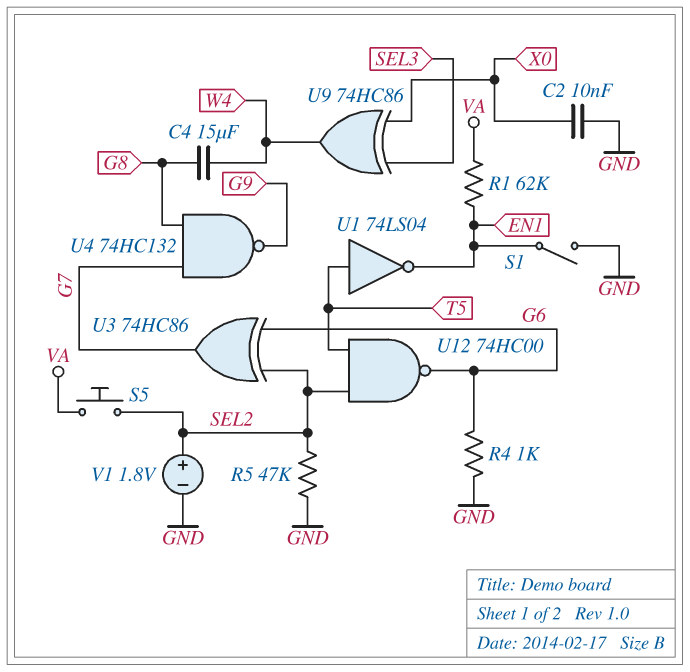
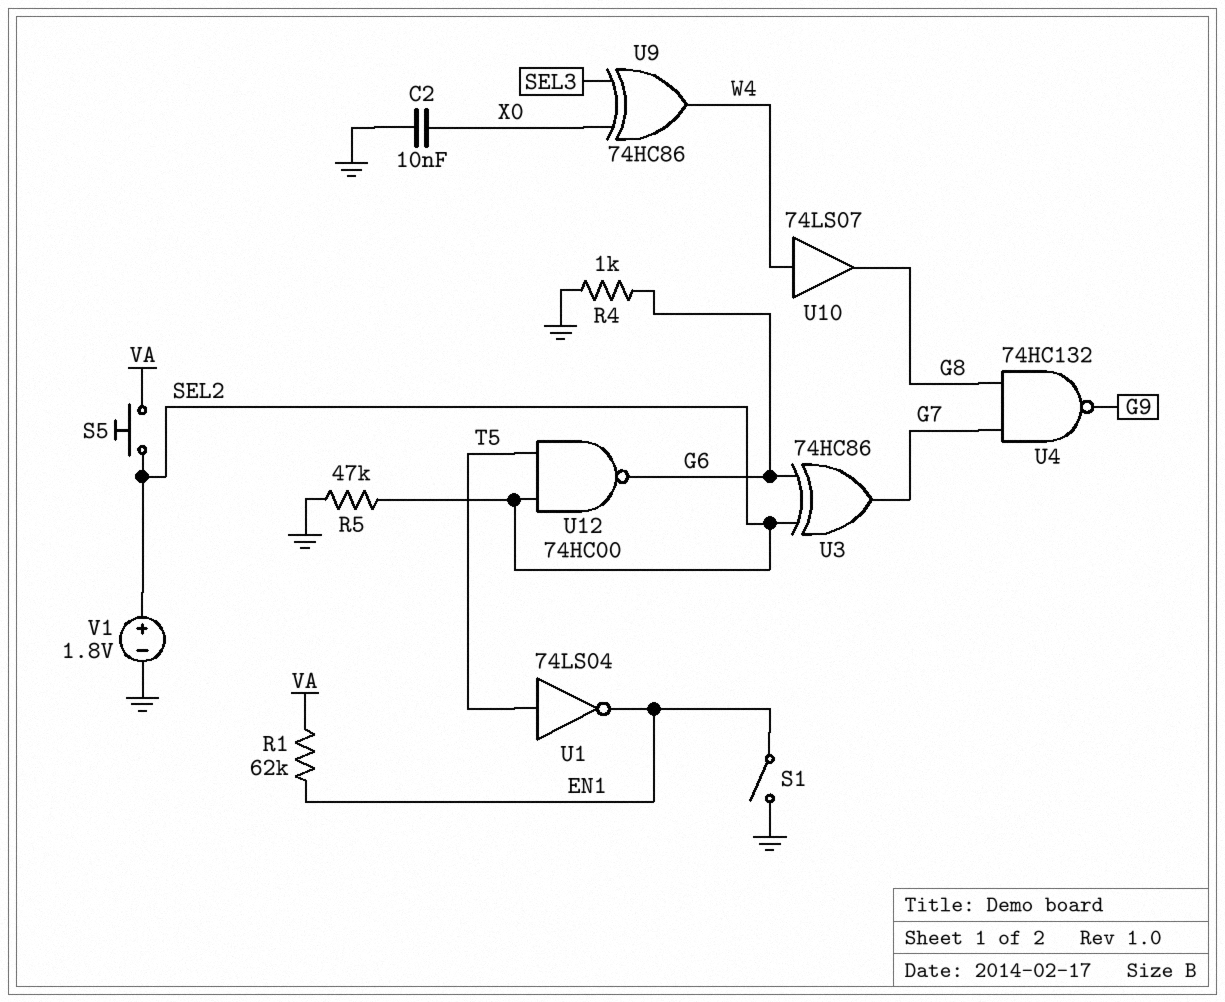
C4: 15uF (G8, W4) -> none
U10: none -> buffer 74LS07 (in W4, out G8)

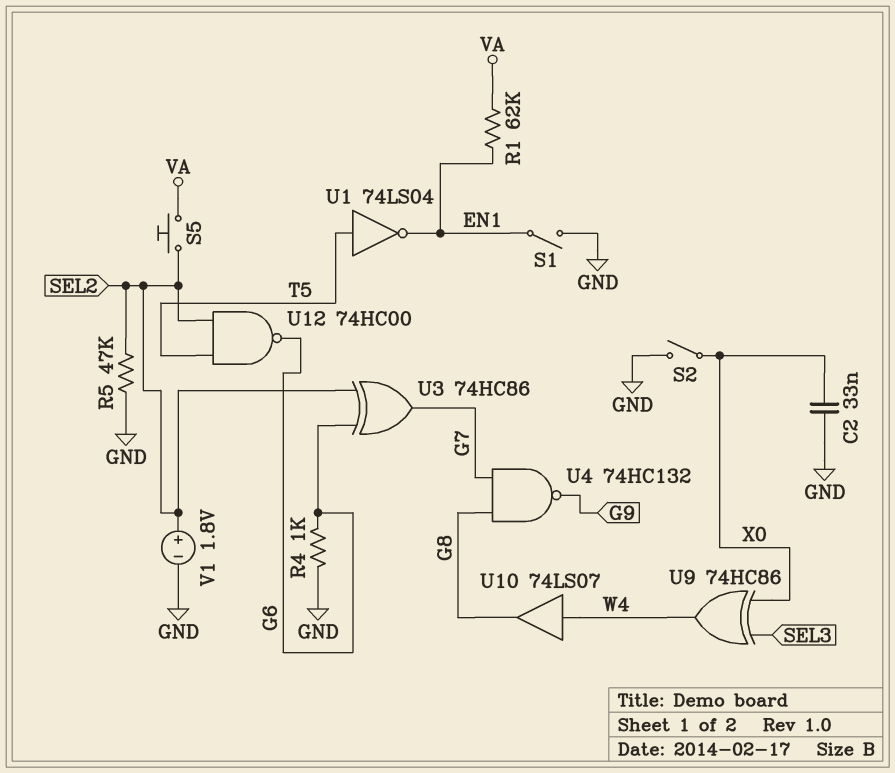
C2: 10nF (GND, X0) -> 33nF (GND, X0)
S2: none -> switch (GND, X0)

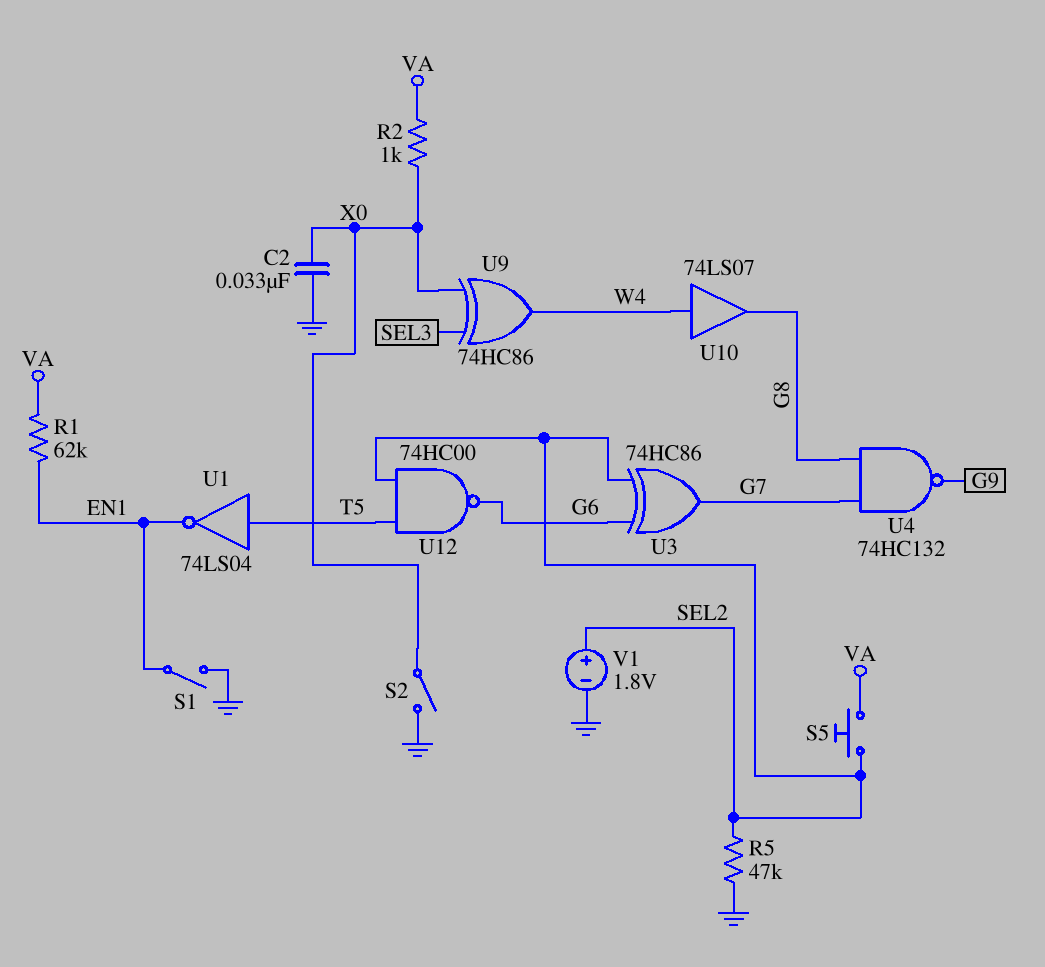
R2: none -> 1k (VA, X0)
R4: 1k (G6, GND) -> none

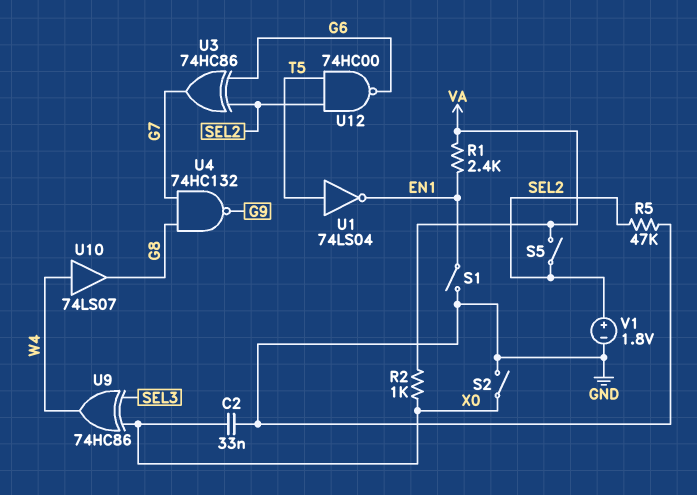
R1: 62k (EN1, VA) -> 2.4k (EN1, VA)
S5: button (SEL2, VA) -> switch (SEL2, VA)

